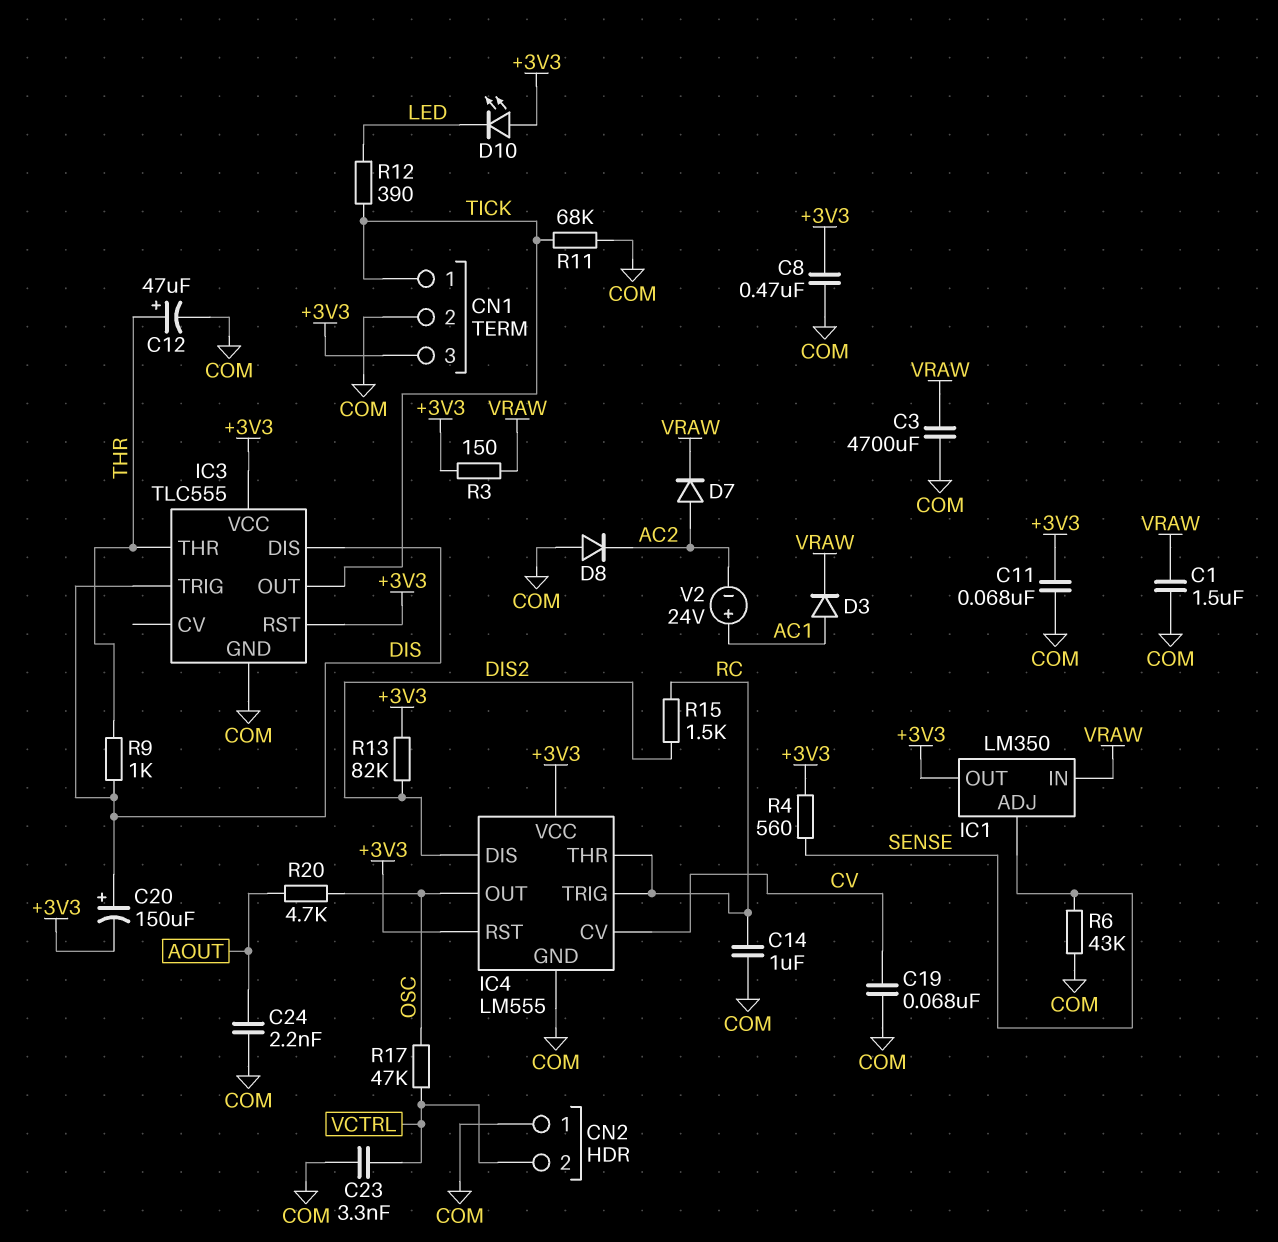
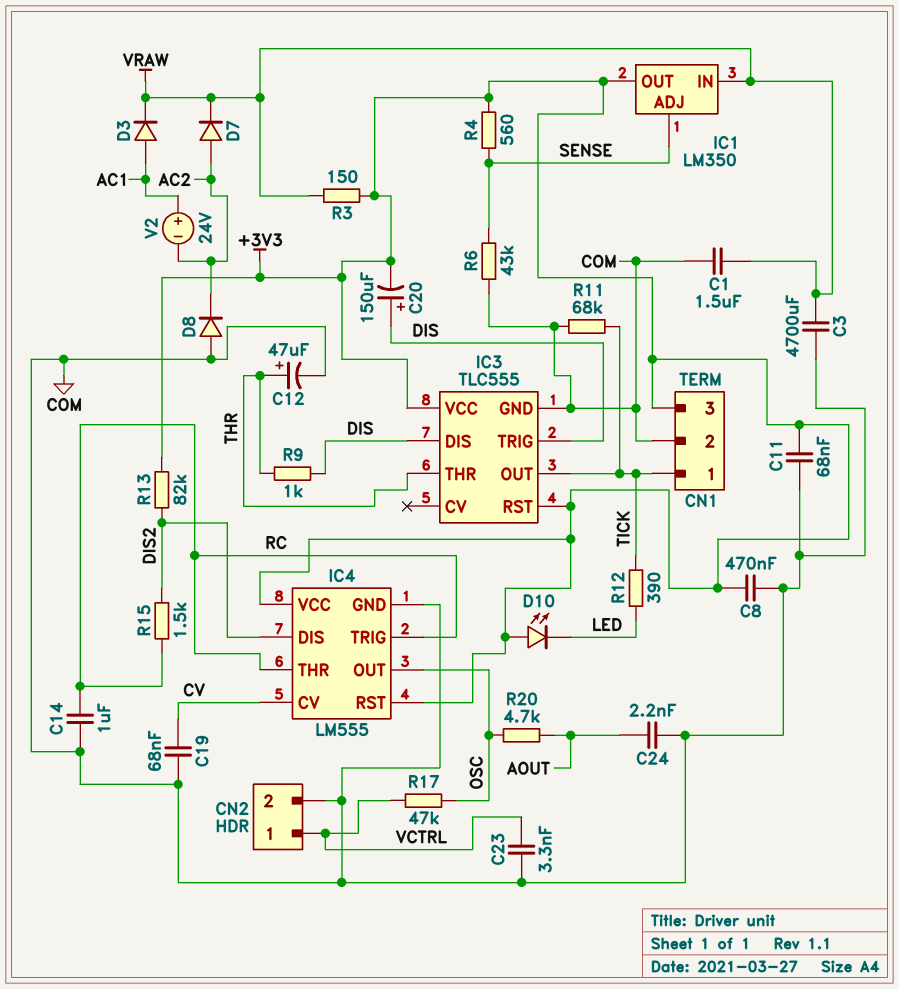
CN2 pin 1: COM -> VCTRL
CN2 pin 2: VCTRL -> COM

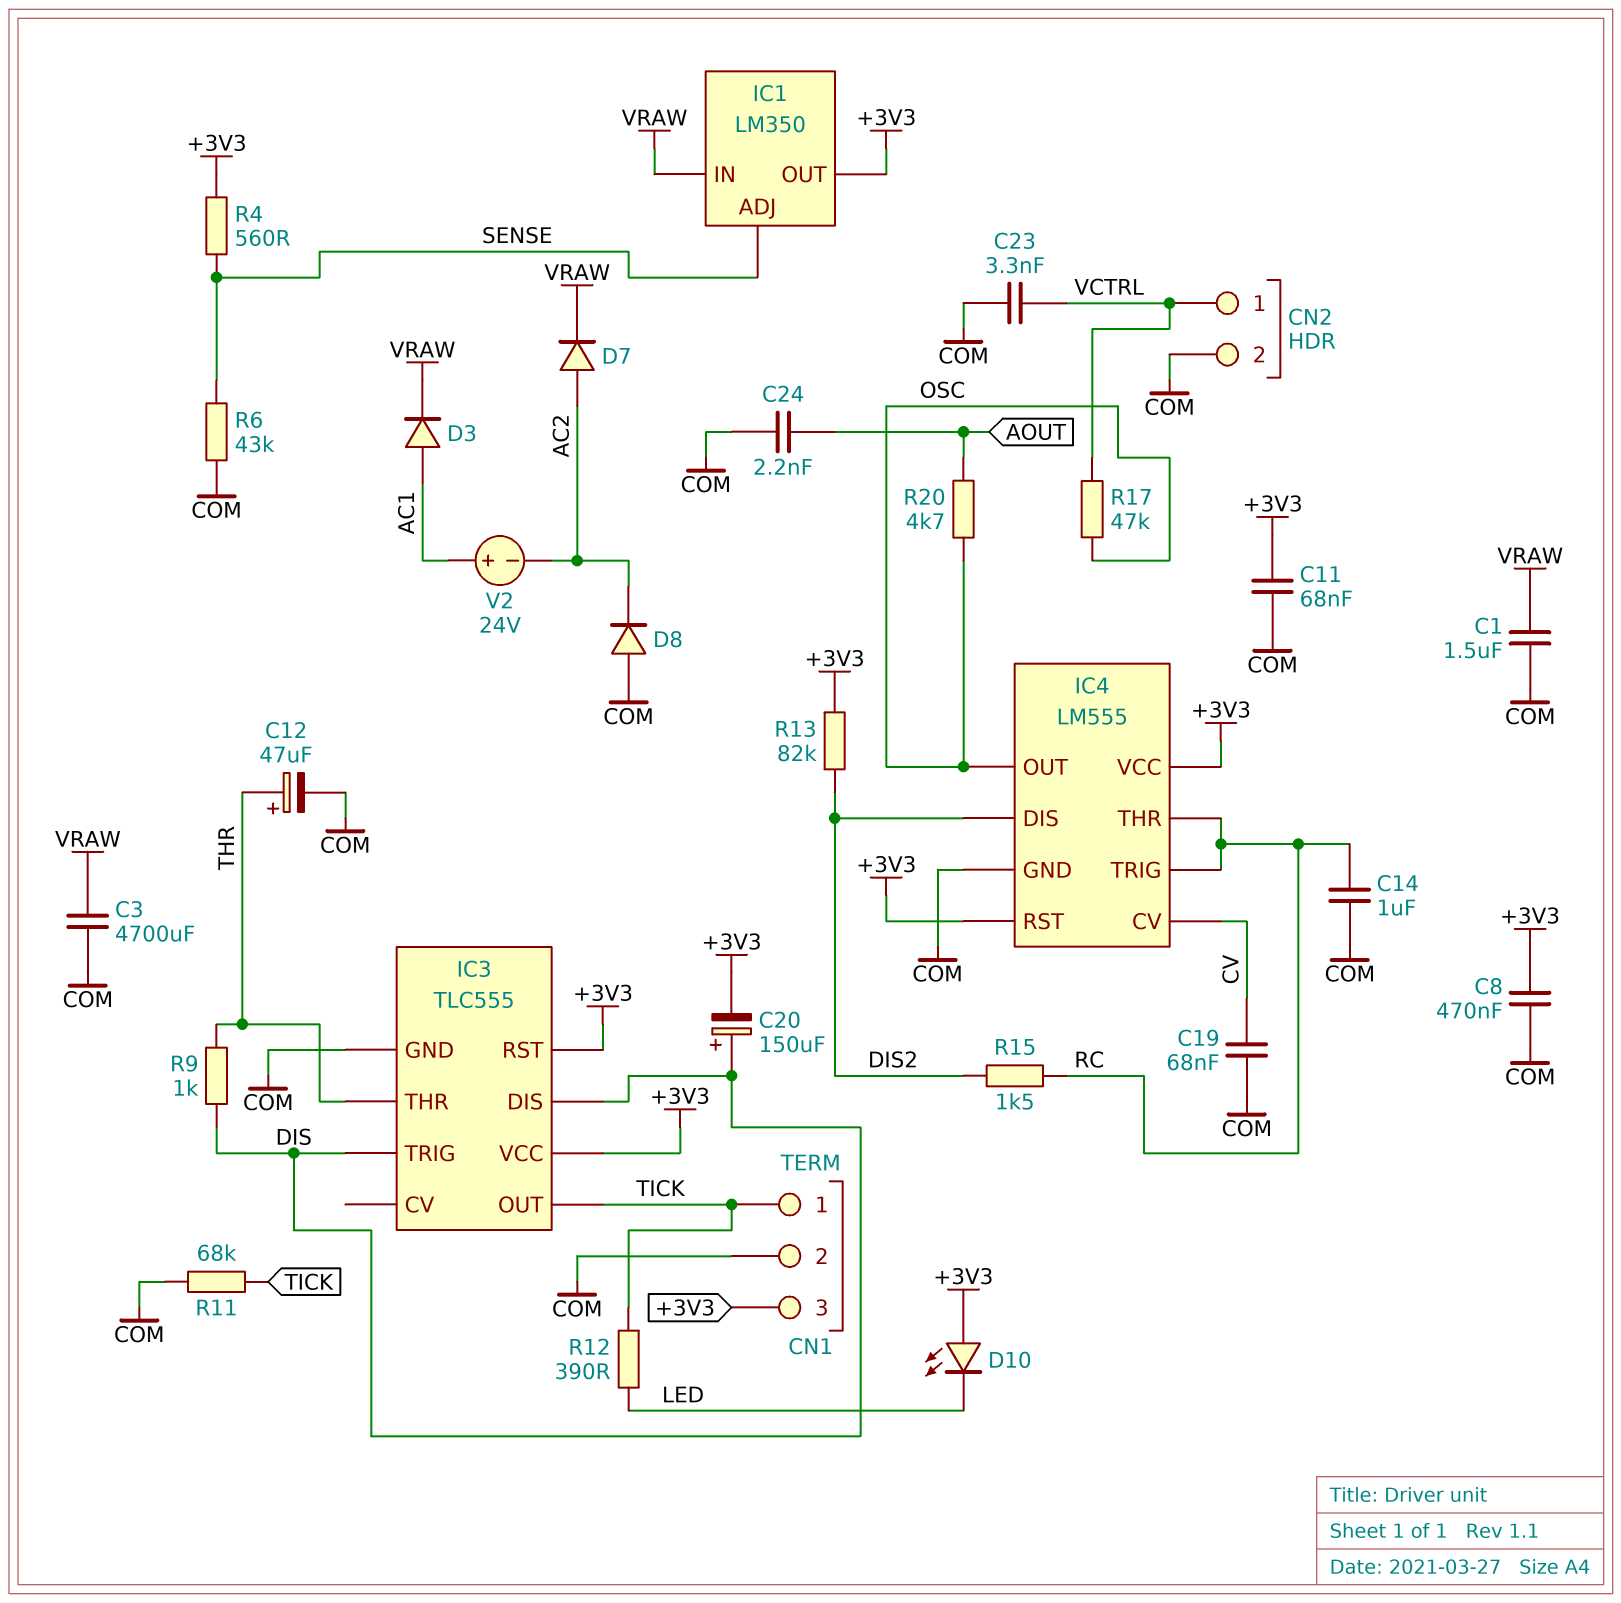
R3: 150 (+3V3, VRAW) -> none

